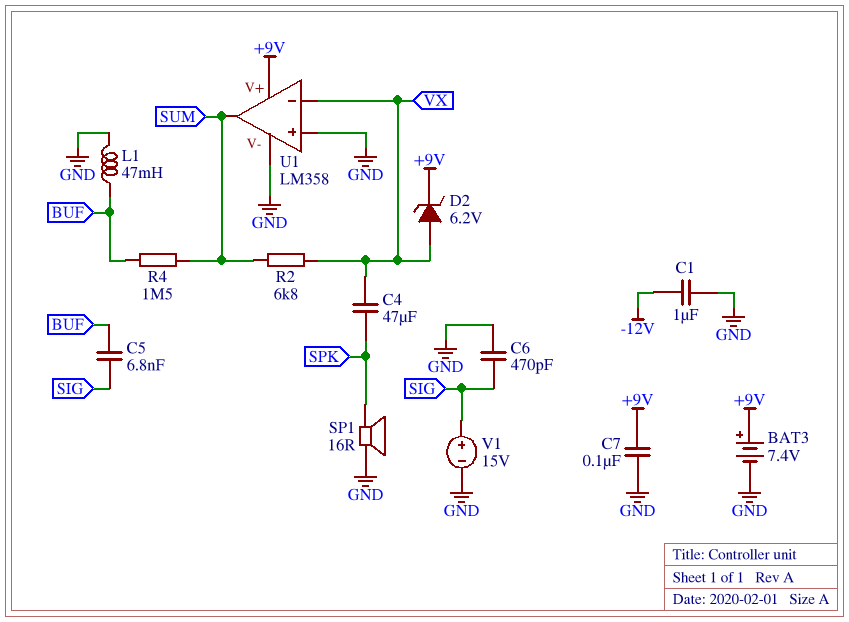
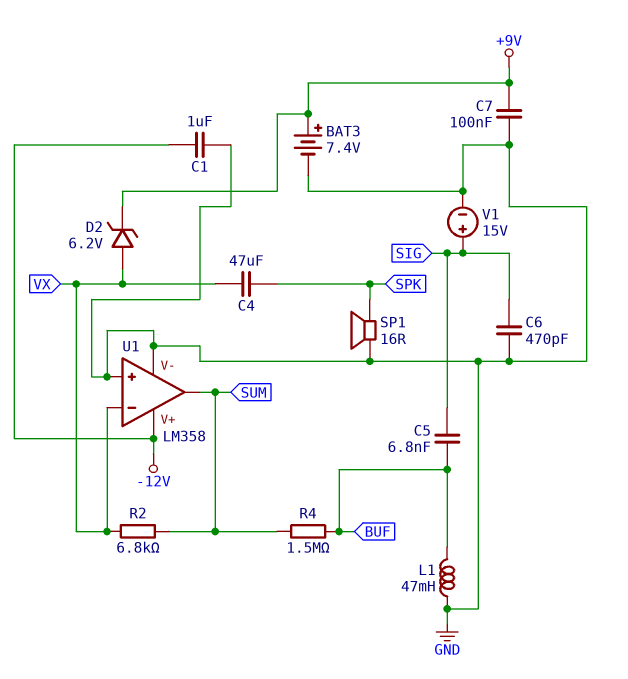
U1 pin V+: +9V -> -12V

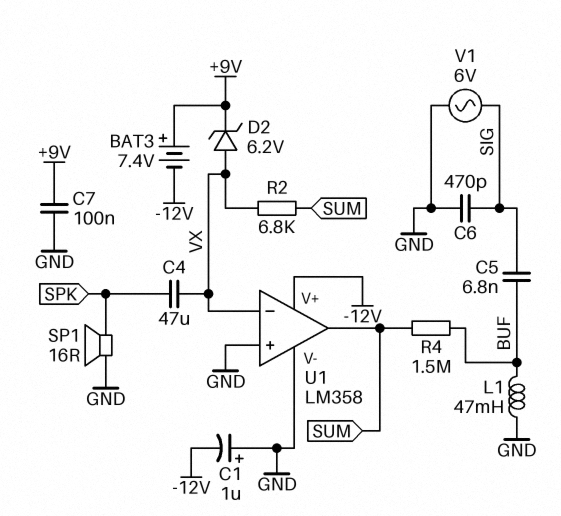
BAT3: 7.4V (plus +9V, minus GND) -> 7.4V (plus +9V, minus -12V)
C1: 1uF (-12V, GND) -> 1uF (plus GND, minus -12V)
V1: 15V (plus SIG, minus GND) -> AC 6V (GND, SIG)

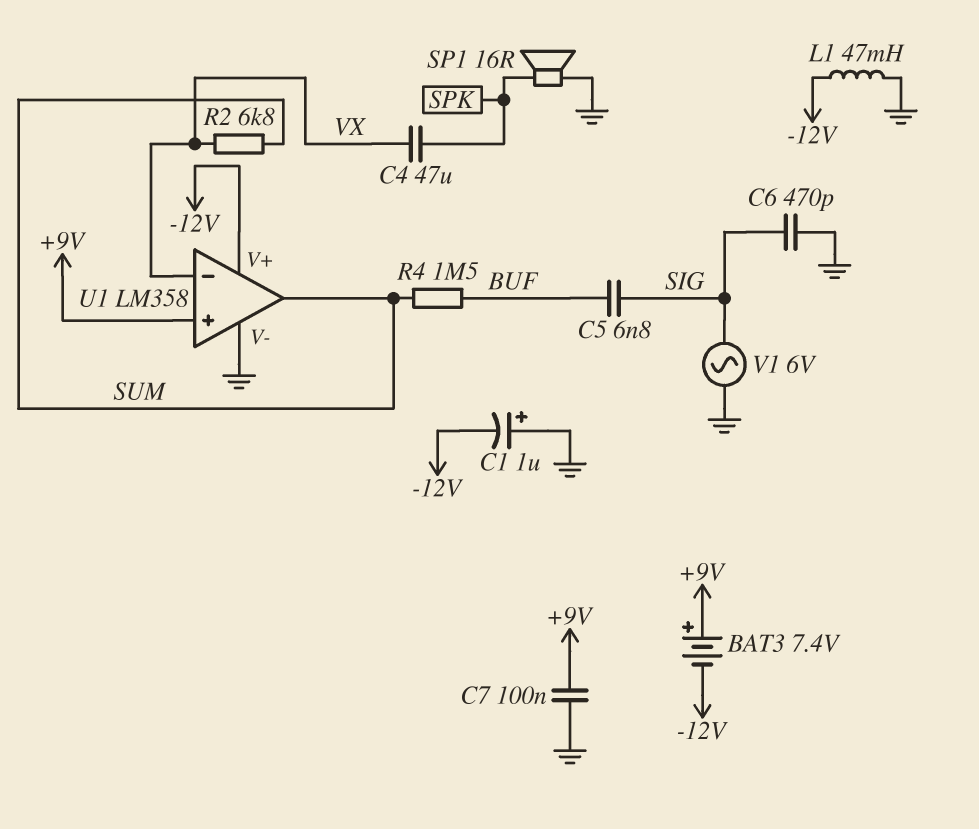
D2: zener 6.2V (A VX, K +9V) -> none
L1: 47mH (BUF, GND) -> 47mH (-12V, GND)
U1 pin in+: GND -> +9V

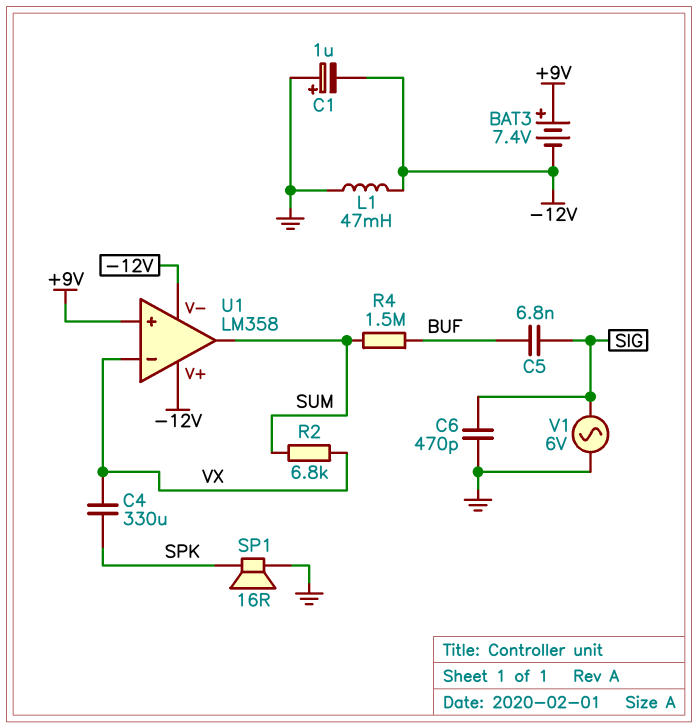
C4: 47uF (SPK, VX) -> 330uF (SPK, VX)
C7: 100nF (+9V, GND) -> none
U1 pin V-: GND -> -12V

